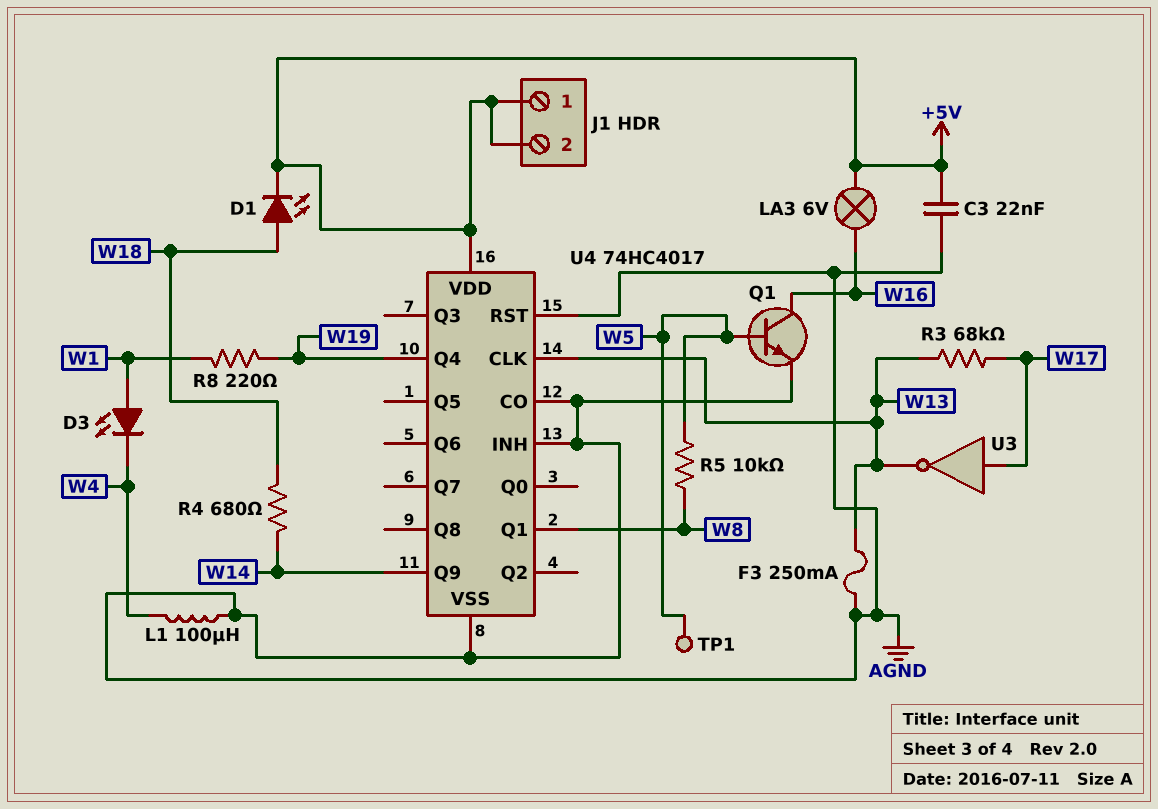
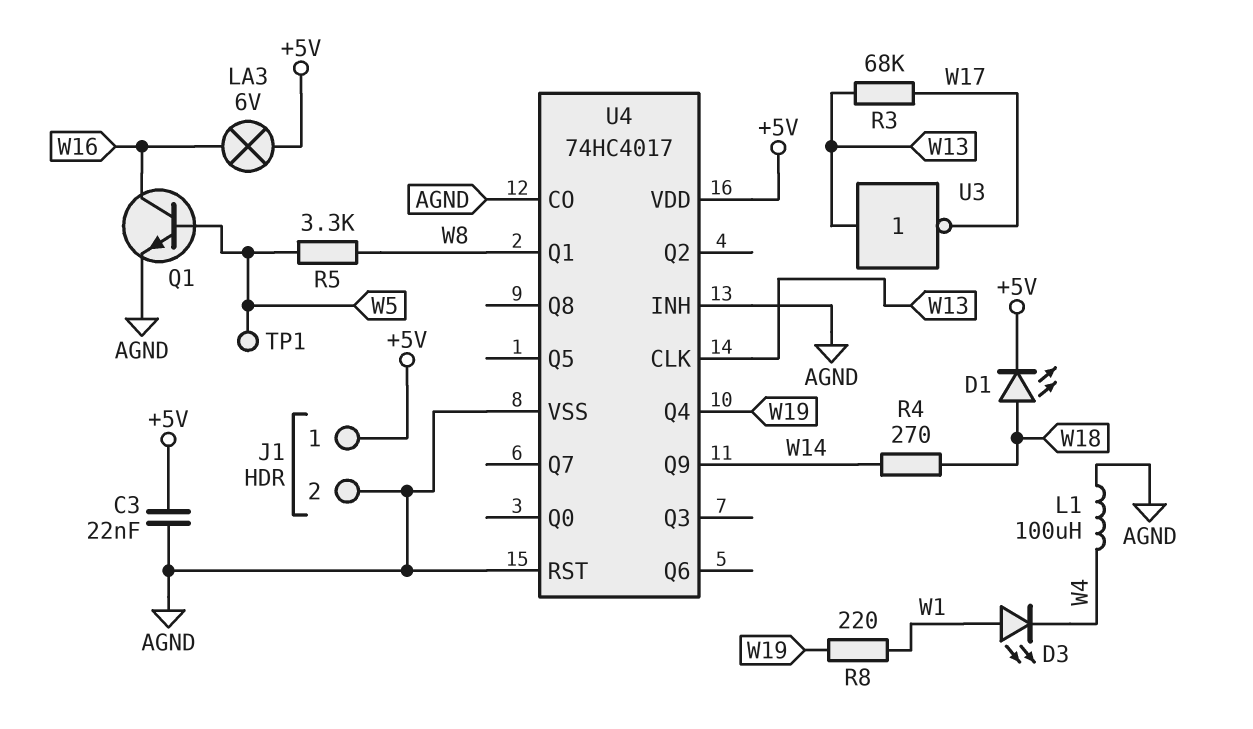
F3: 250mA (AGND, W13) -> none
J1 pin 2: +5V -> AGND
R4: 680 (W14, W18) -> 270 (W14, W18)
R5: 10k (W5, W8) -> 3.3k (W5, W8)
U3: NOT (in W17, out W13) -> NOT (in W13, out W17)

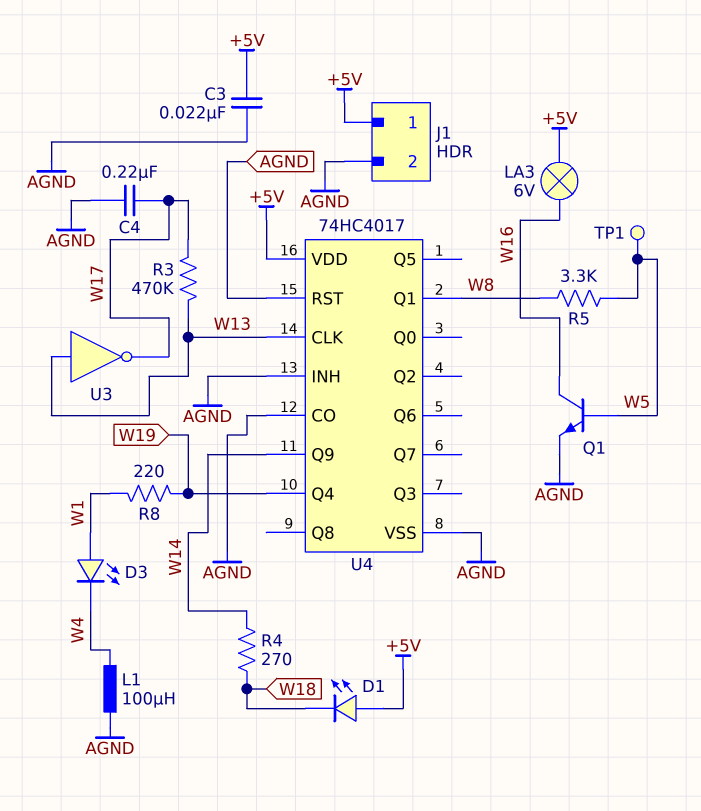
C4: none -> 220nF (AGND, W17)
D1: LED (A W18, K +5V) -> LED (A +5V, K W18)
R3: 68k (W13, W17) -> 470k (W13, W17)

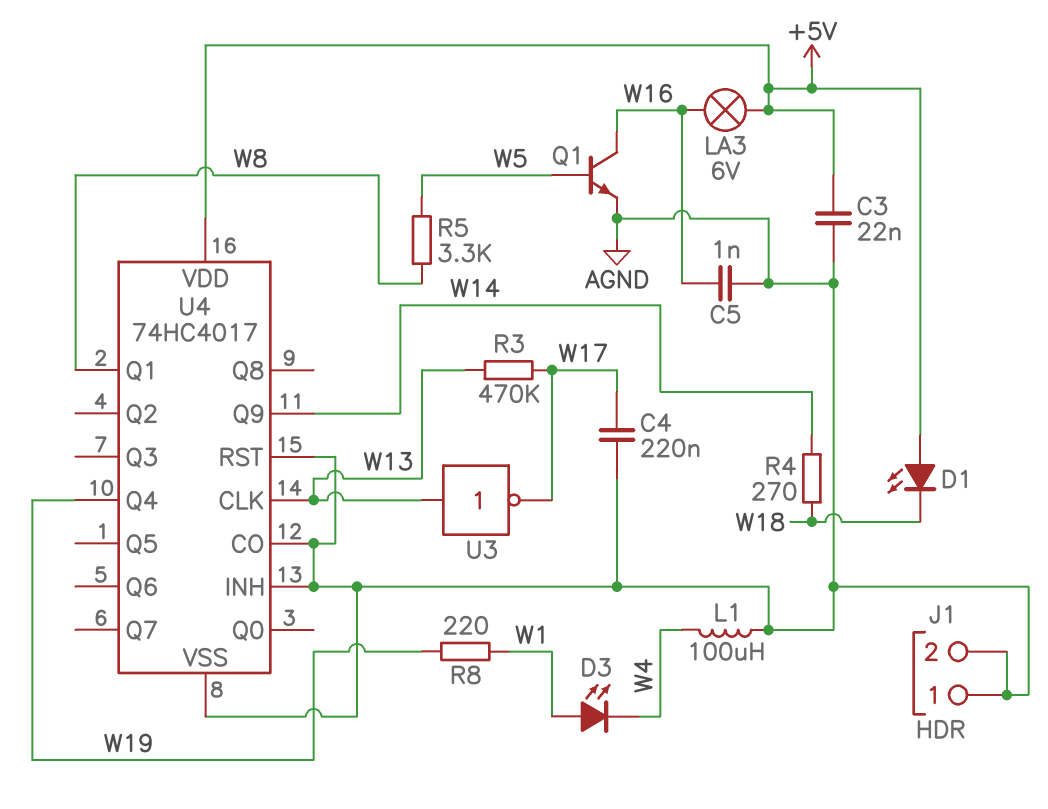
C5: none -> 1nF (AGND, W16)
J1 pin 1: +5V -> AGND
TP1: test point (W5) -> none

